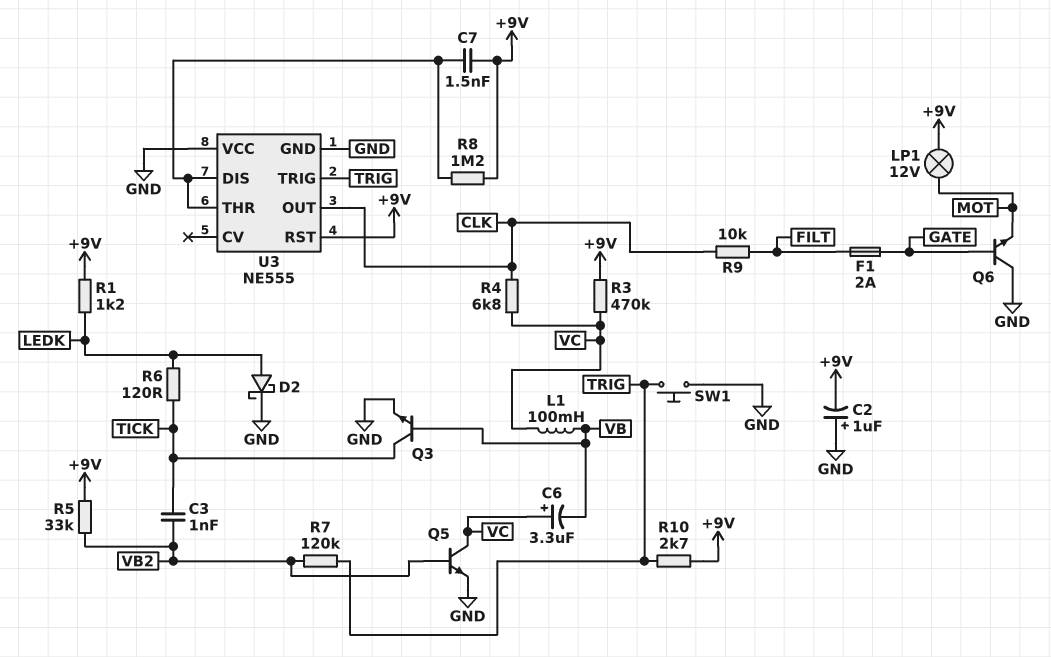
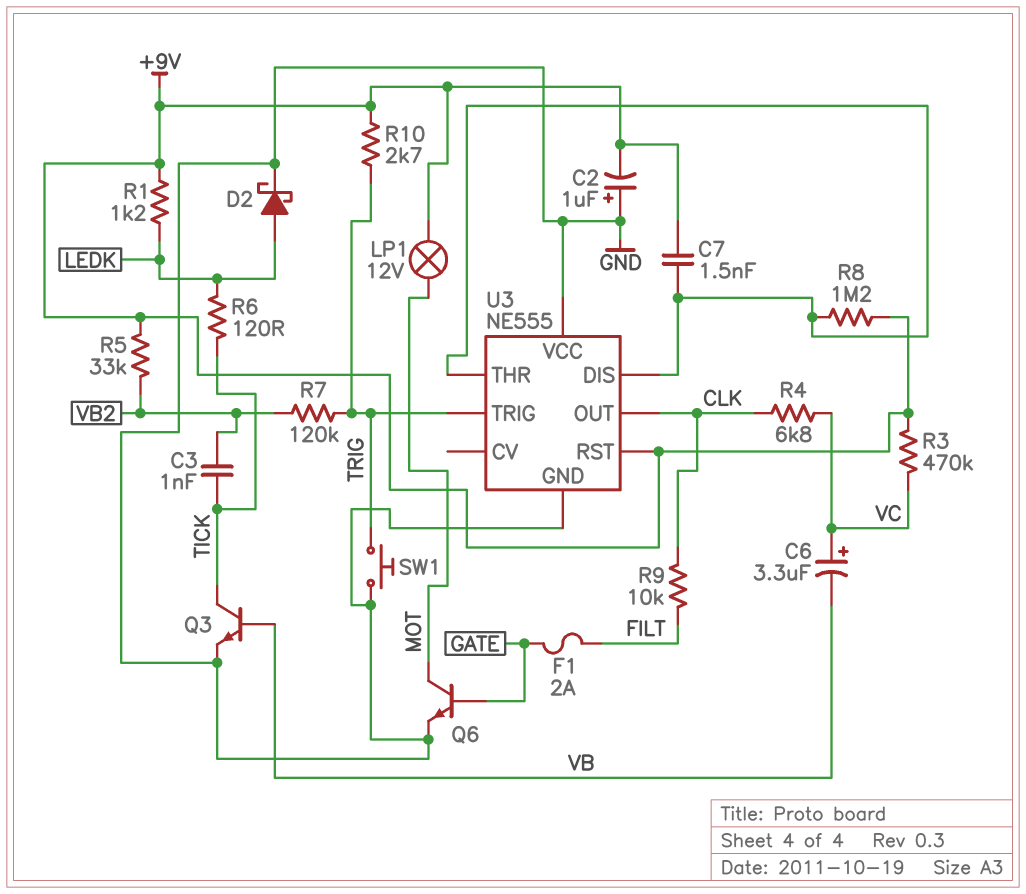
L1: 100mH (VB, VC) -> none
Q5: NPN (B VB2, C VC, E GND) -> none
Q6: NPN (B GATE, C GND, E MOT) -> NPN (B GATE, C MOT, E GND)

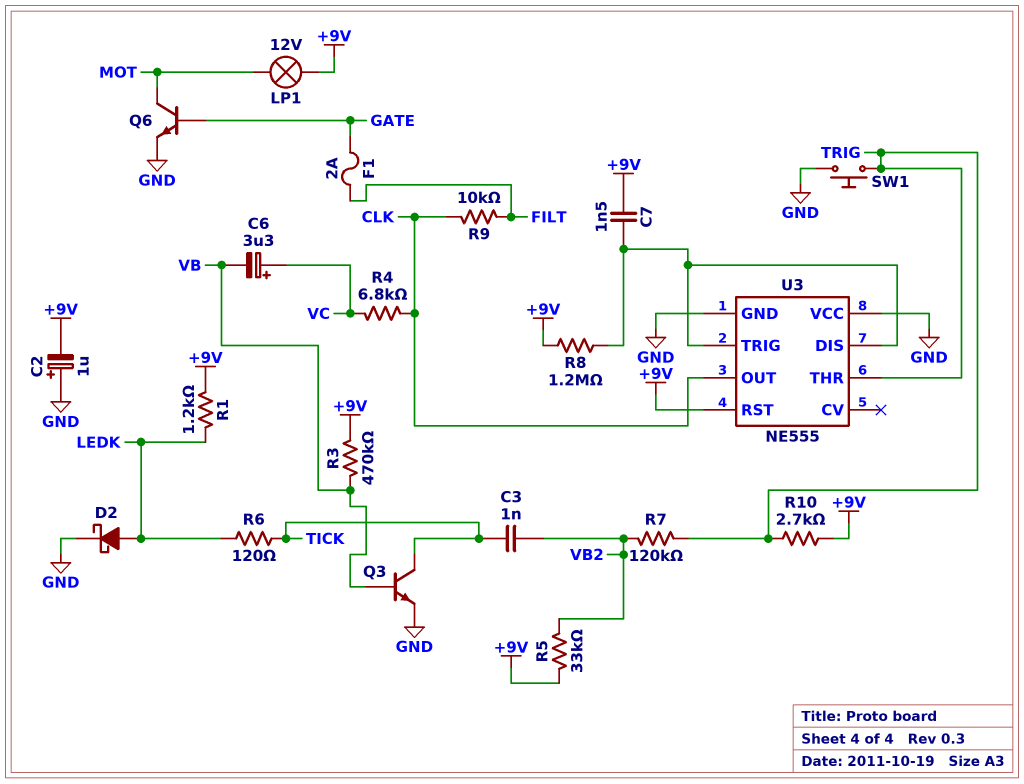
R3: 470k (+9V, VC) -> 470k (+9V, VB)
U3 pin THR: U3/DIS -> TRIG
U3 pin TRIG: TRIG -> U3/DIS

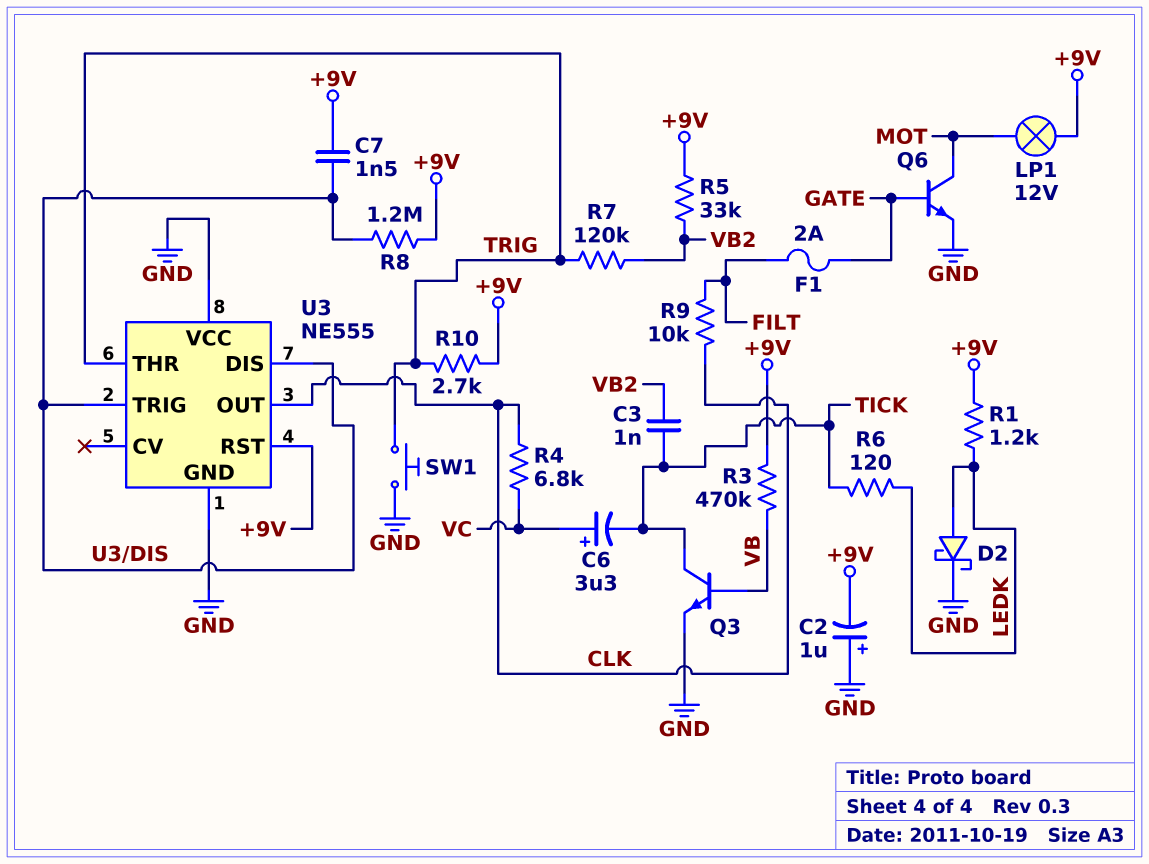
C6: 3.3uF (plus VC, minus VB) -> 3.3uF (plus VC, minus TICK)

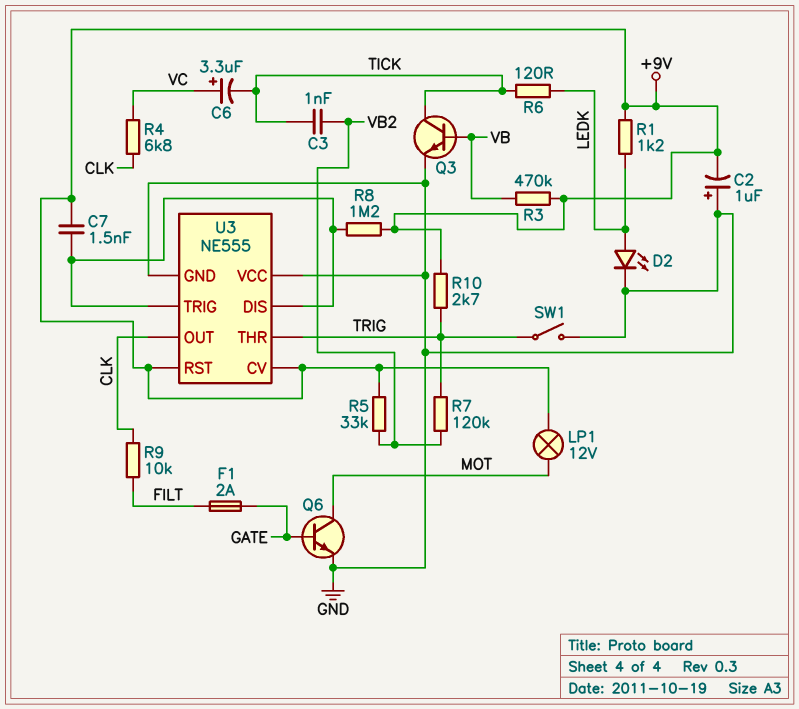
D2: schottky (A LEDK, K GND) -> LED (A LEDK, K GND)
SW1: button (GND, TRIG) -> switch (GND, TRIG)
U3 pin CV: none -> +9V

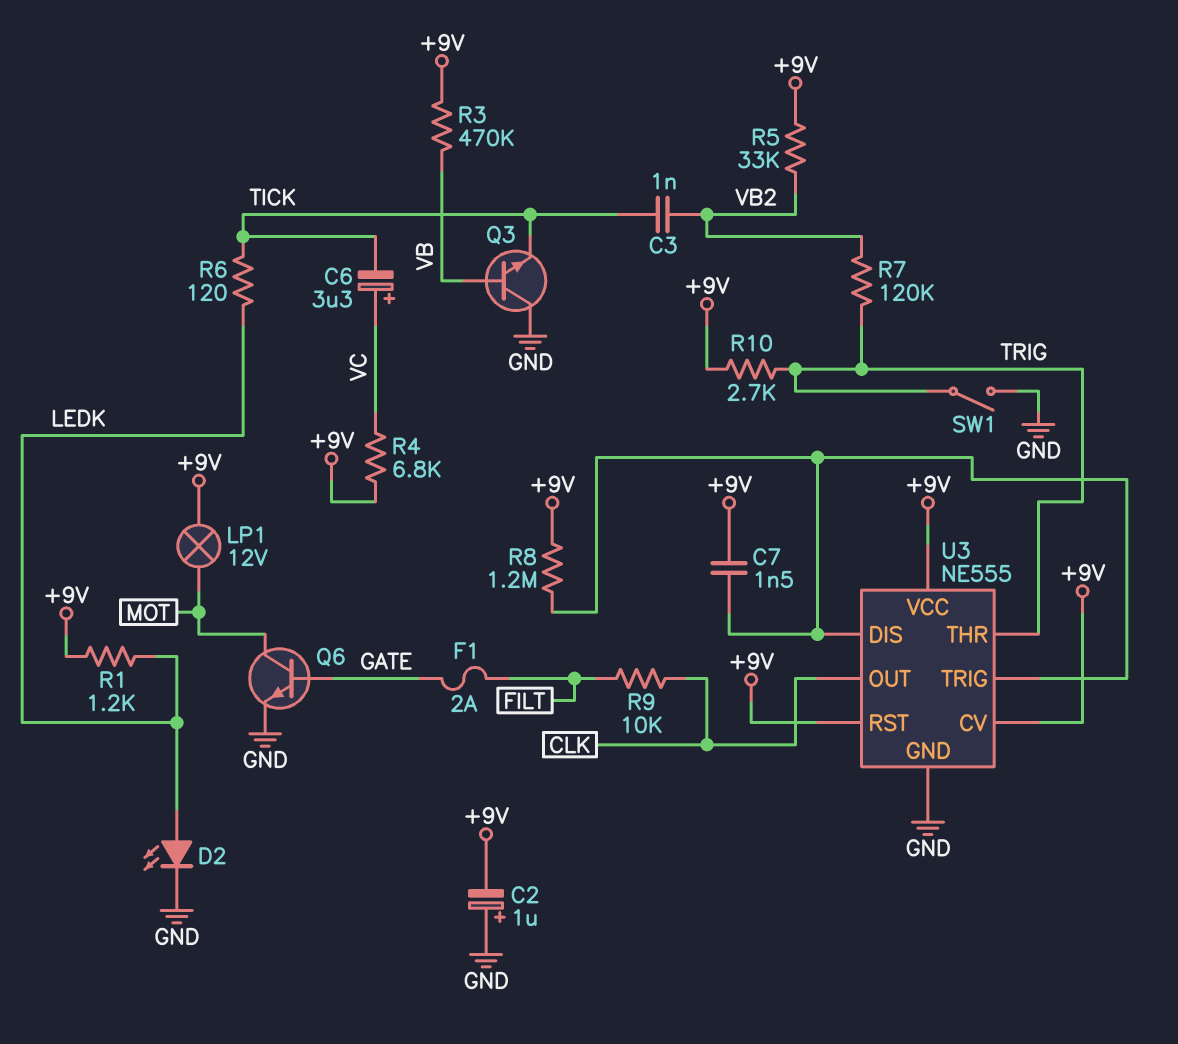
Q3: NPN (B VB, C TICK, E GND) -> NPN (B VB, C GND, E TICK)
R4: 6.8k (CLK, VC) -> 6.8k (+9V, VC)
U3 pin VCC: GND -> +9V

